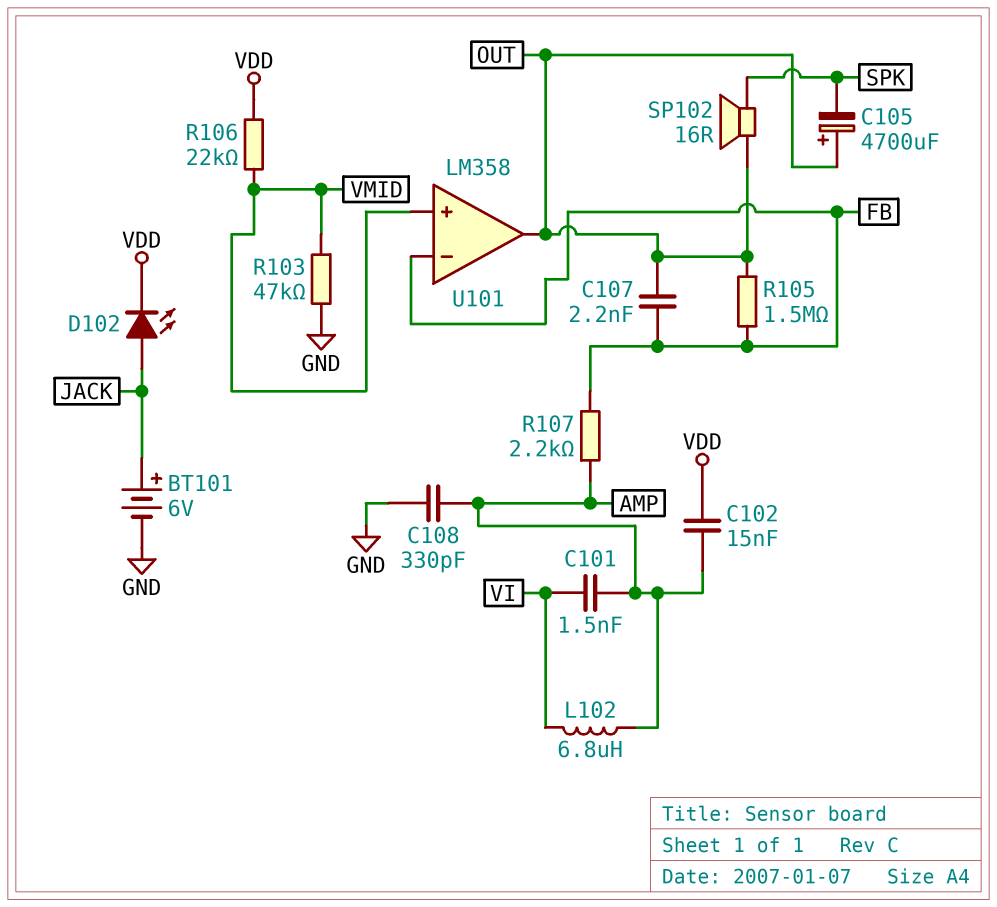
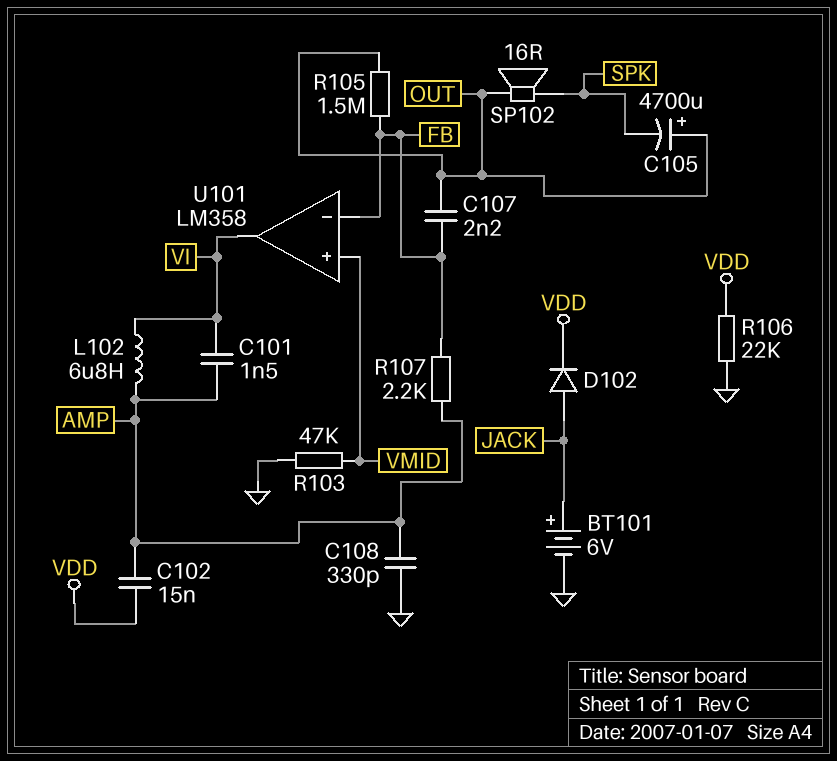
D102: LED (A JACK, K VDD) -> diode (A JACK, K VDD)
R106: 22k (VDD, VMID) -> 22k (GND, VDD)
U101 pin out: OUT -> VI

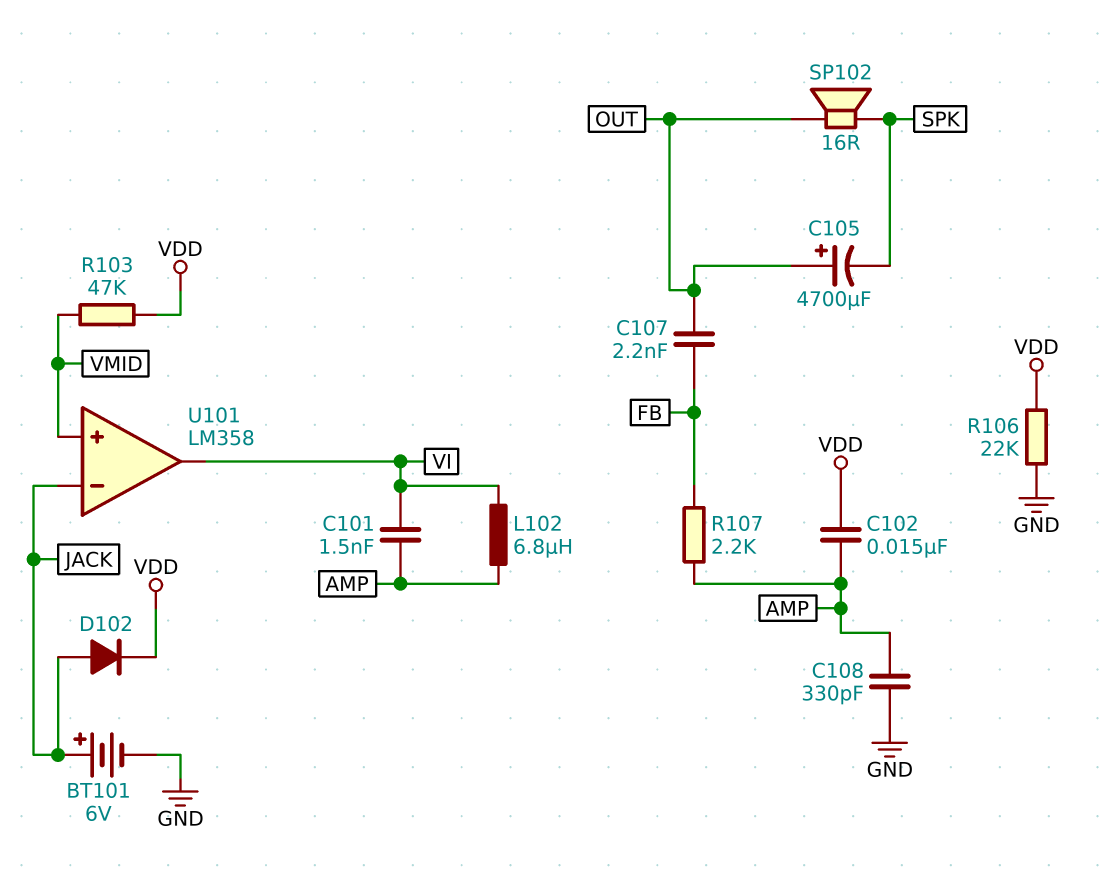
R103: 47k (GND, VMID) -> 47k (VDD, VMID)
R105: 1.5M (FB, OUT) -> none
U101 pin in-: FB -> JACK

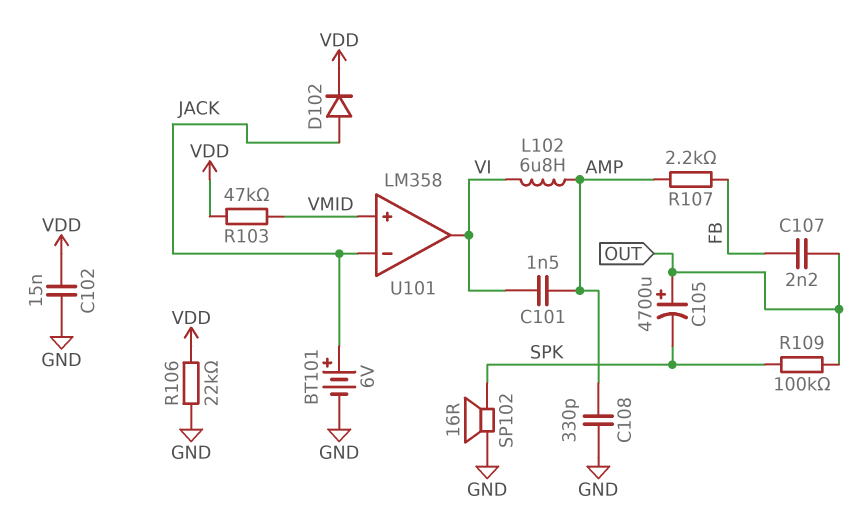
C102: 15nF (AMP, VDD) -> 15nF (GND, VDD)
R109: none -> 100k (OUT, SPK)
SP102: speaker 16R (OUT, SPK) -> speaker 16R (GND, SPK)

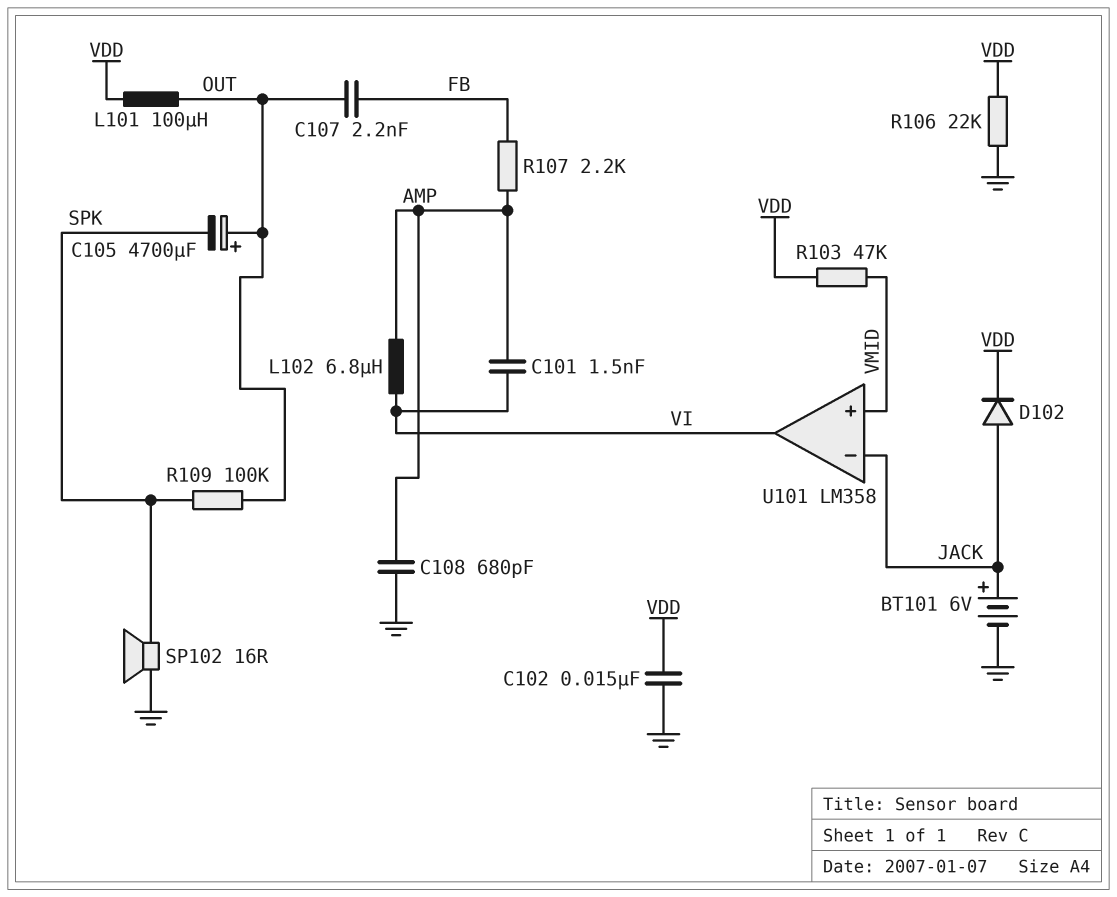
C108: 330pF (AMP, GND) -> 680pF (AMP, GND)
L101: none -> 100uH (OUT, VDD)

